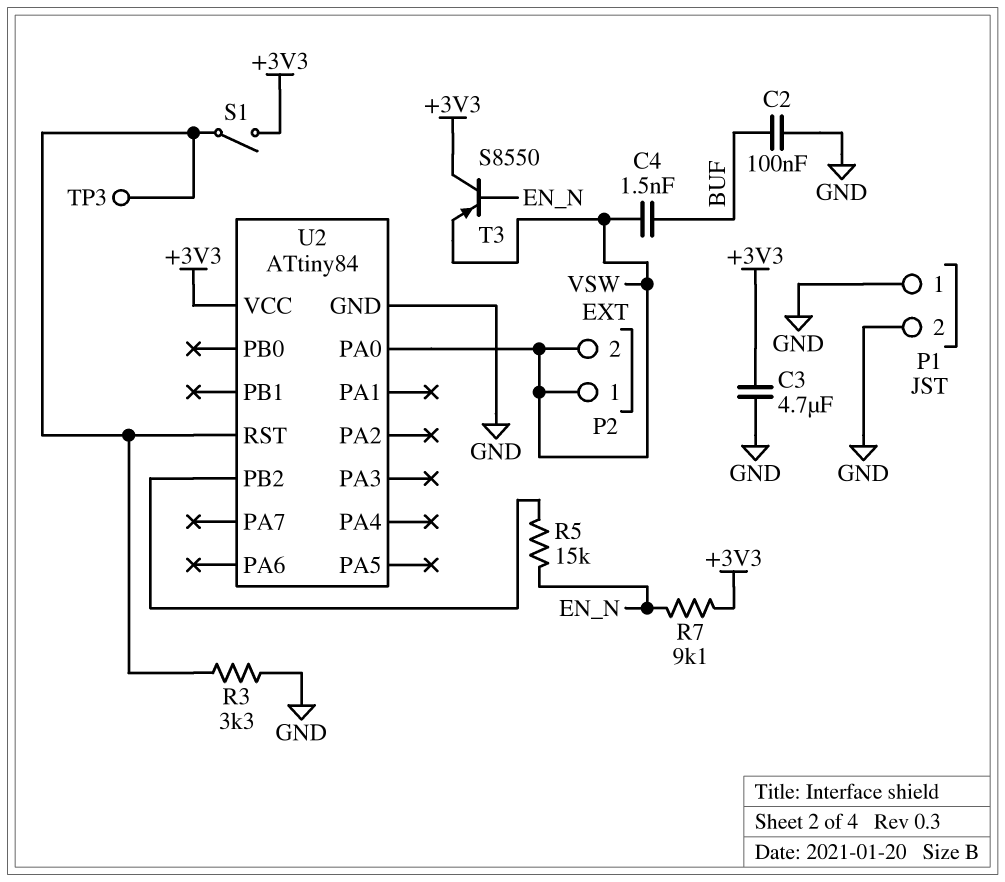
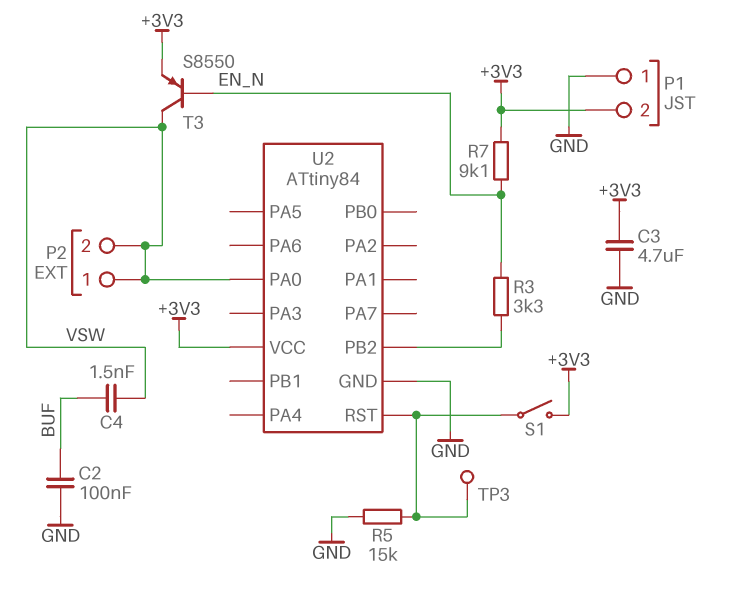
P1 pin 2: GND -> +3V3
R3: 3.3k (GND, U2/RST) -> 3.3k (EN_N, U2/PB2)
R5: 15k (EN_N, U2/PB2) -> 15k (GND, U2/RST)
T3: PNP S8550 (B EN_N, C +3V3, E VSW) -> PNP S8550 (B EN_N, C VSW, E +3V3)

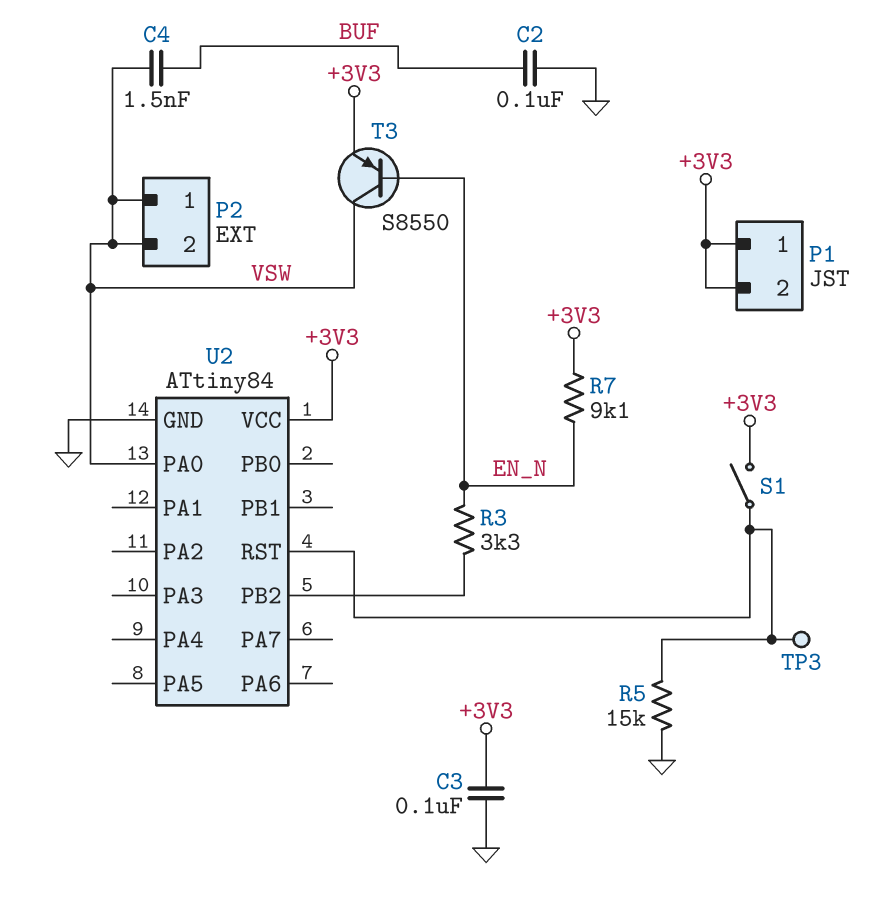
C3: 4.7uF (+3V3, GND) -> 100nF (+3V3, GND)
P1 pin 1: GND -> +3V3

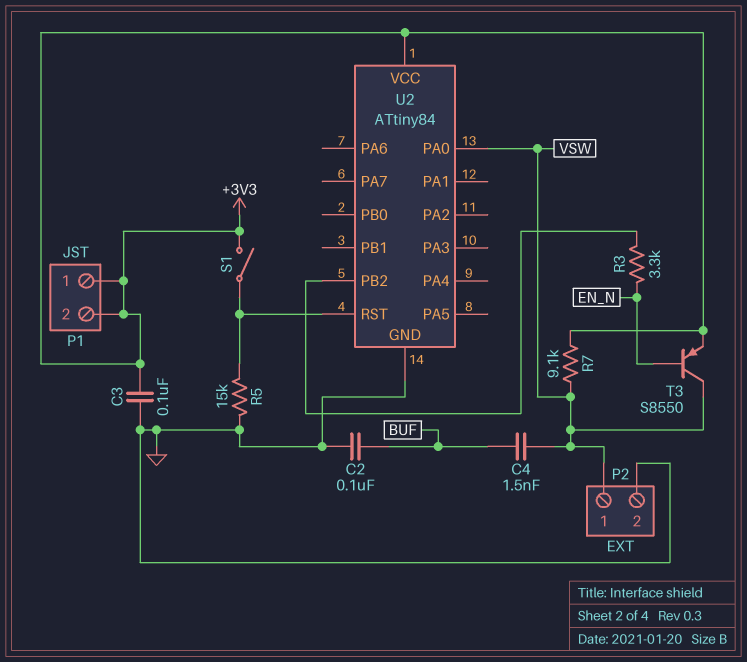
P2 pin 2: VSW -> GND
R7: 9.1k (+3V3, EN_N) -> 9.1k (+3V3, VSW)
TP3: test point (U2/RST) -> none

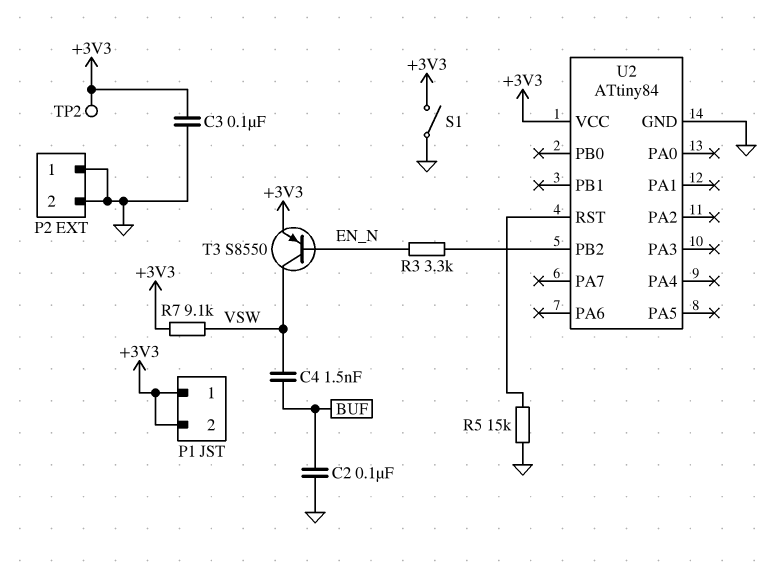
P2 pin 1: VSW -> GND
S1: switch (+3V3, U2/RST) -> switch (+3V3, GND)
TP2: none -> test point (+3V3)
U2 pin PA0: VSW -> none

